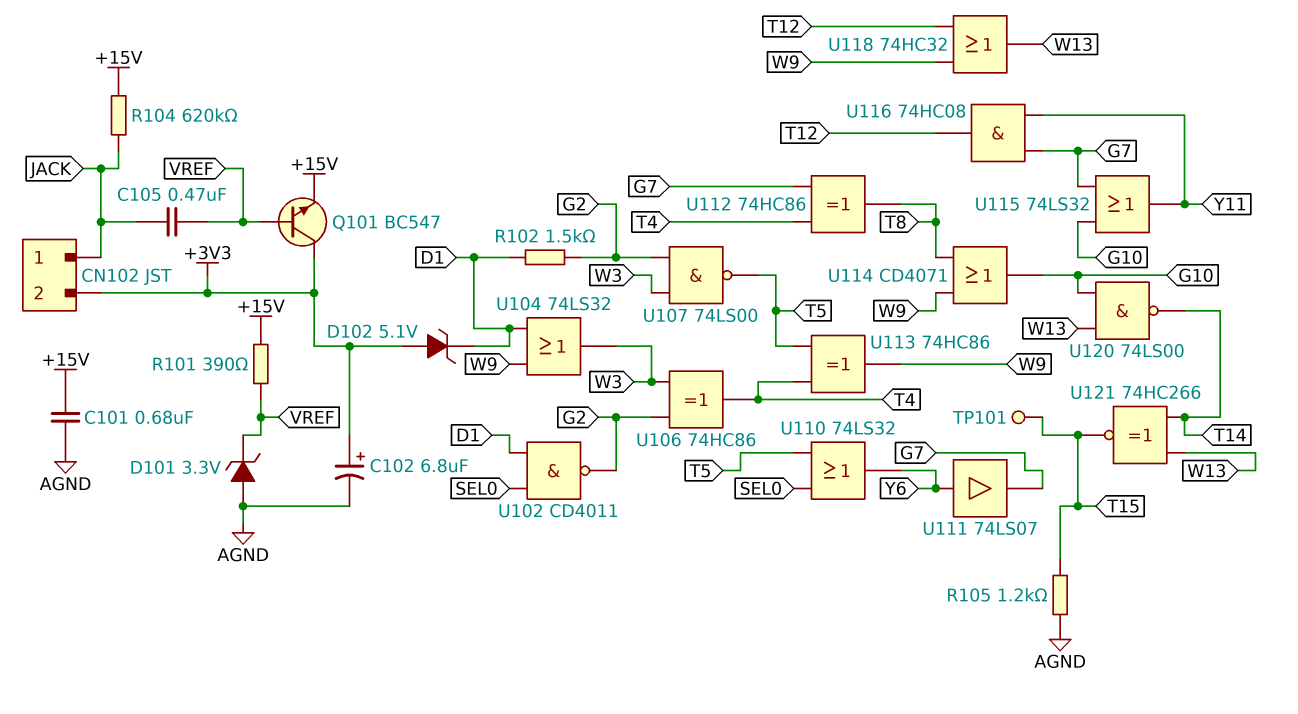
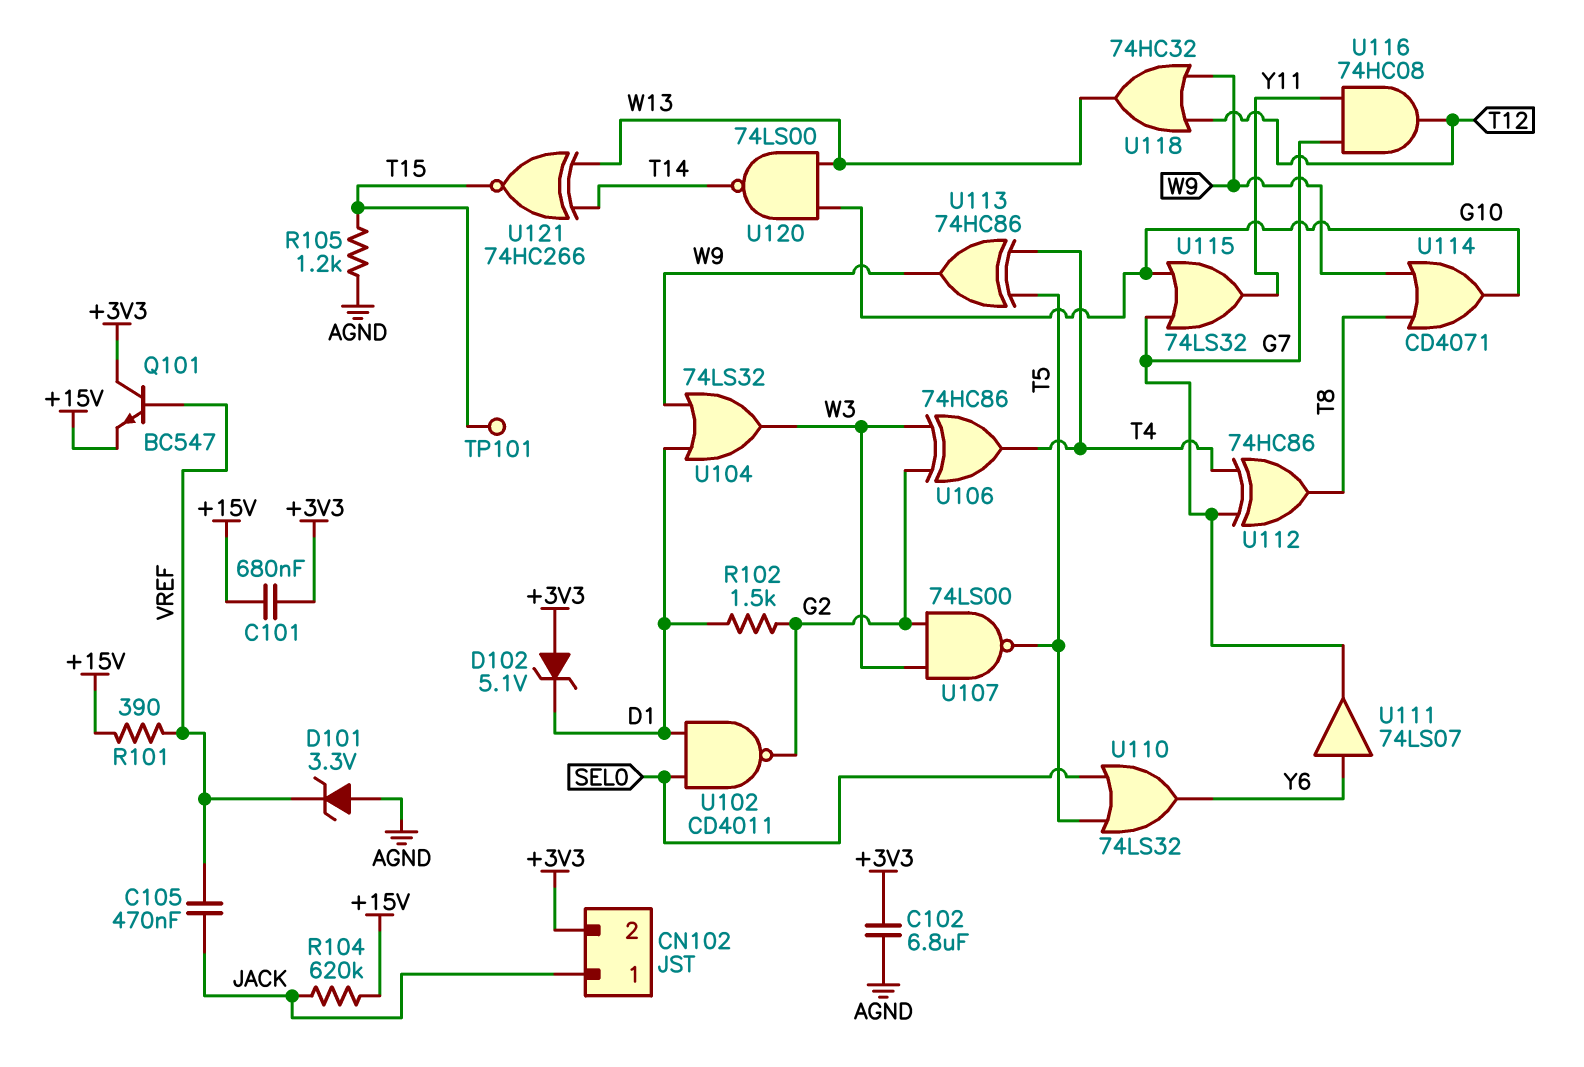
C101: 680nF (+15V, AGND) -> 680nF (+3V3, +15V)
C102: 6.8uF (plus +3V3, minus AGND) -> 6.8uF (+3V3, AGND)

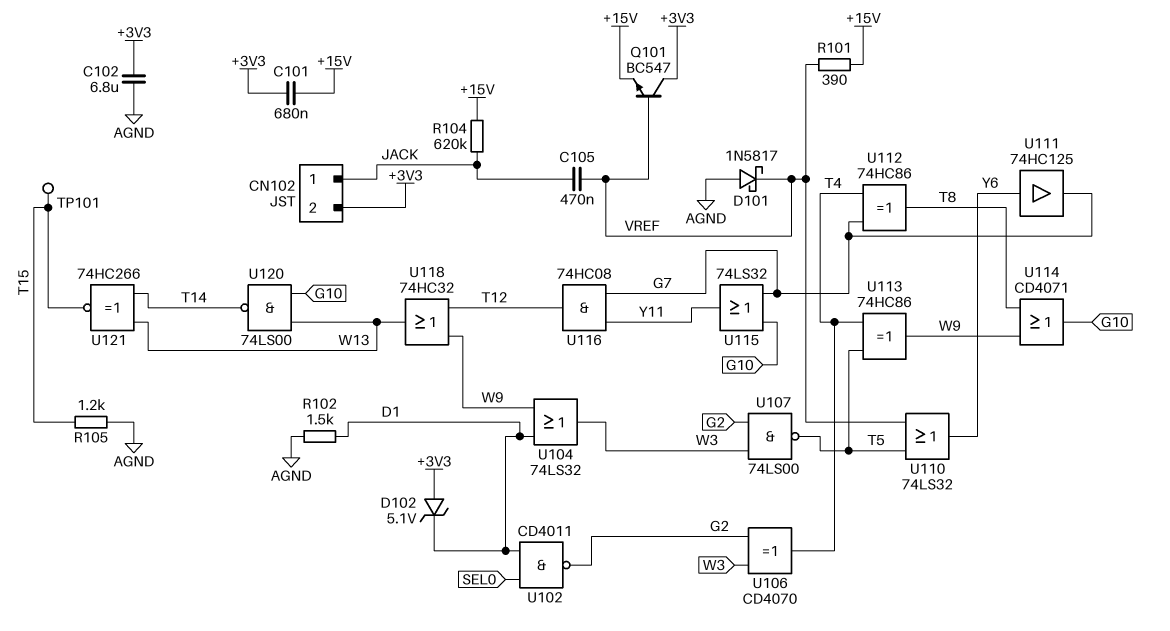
D101: zener 3.3V (A AGND, K VREF) -> schottky 1N5817 (A AGND, K VREF)
R102: 1.5k (D1, G2) -> 1.5k (AGND, D1)
U106: XOR 74HC86 (in G2, in W3, out T4) -> XOR CD4070 (in G2, in W3, out T4)
U110: OR 74LS32 (in SEL0, in T5, out Y6) -> OR 74LS32 (in T5, in VREF, out Y6)
U111: buffer 74LS07 (in Y6, out G7) -> buffer 74HC125 (in Y6, out G7)

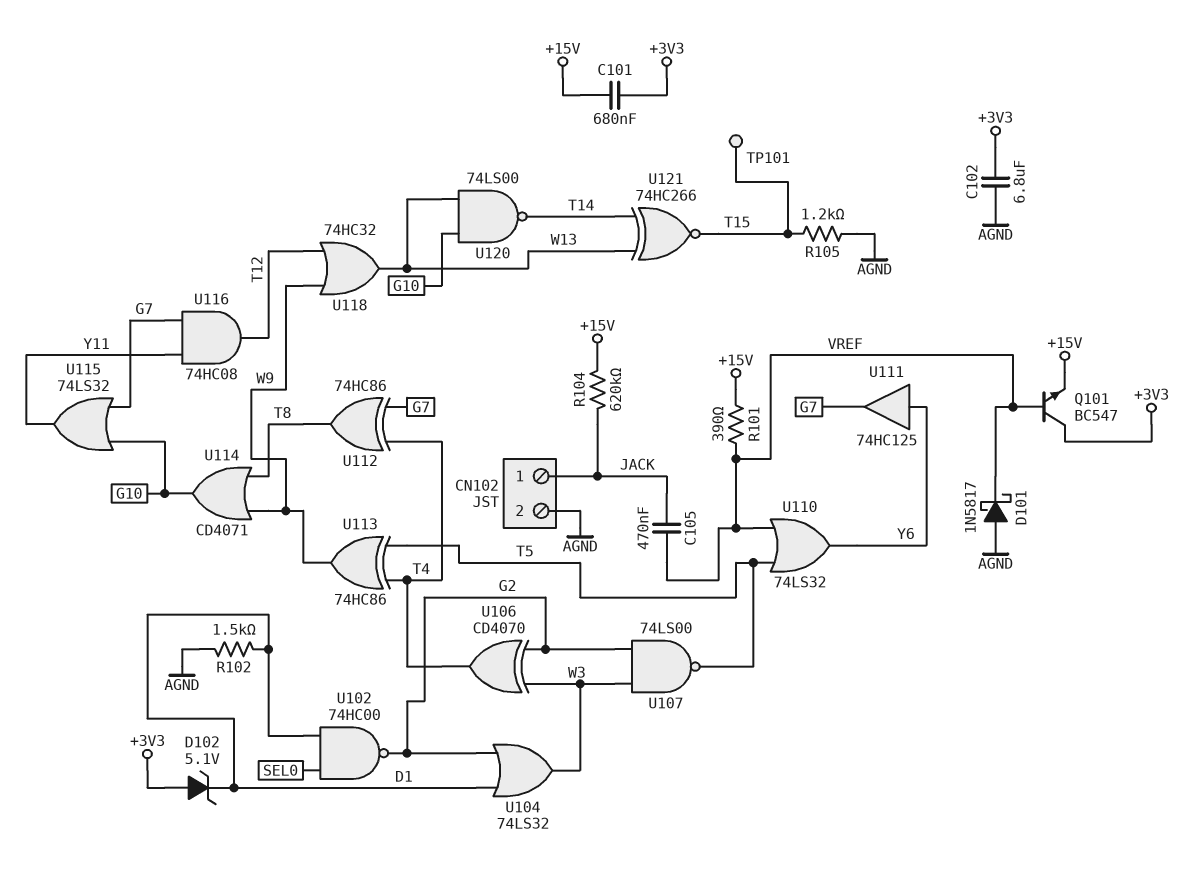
CN102 pin 2: +3V3 -> AGND
U102: NAND CD4011 (in D1, in SEL0, out G2) -> NAND 74HC00 (in D1, in SEL0, out G2)
U104: OR 74LS32 (in D1, in W9, out W3) -> OR 74LS32 (in D1, in G2, out W3)

